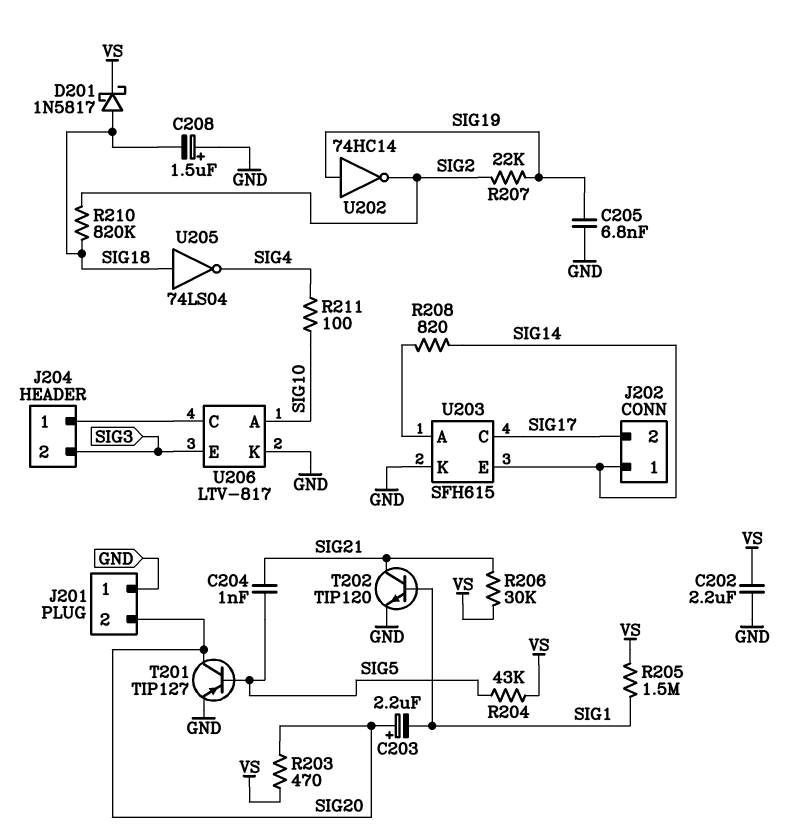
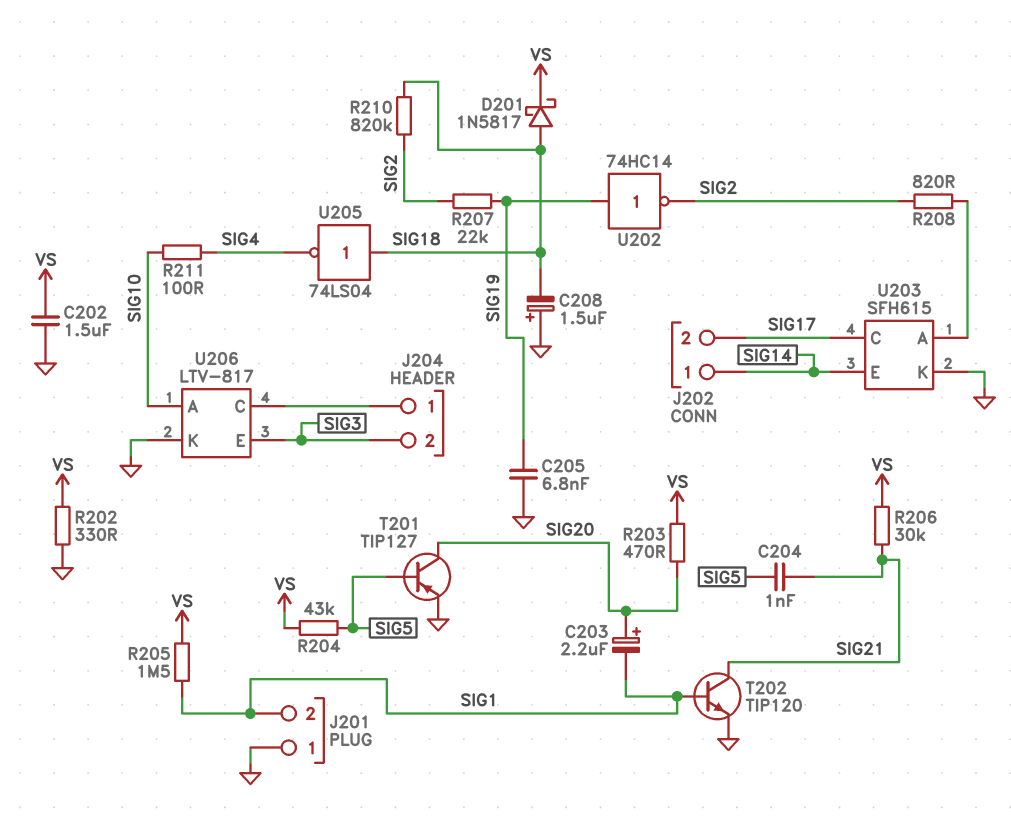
C202: 2.2uF (GND, VS) -> 1.5uF (GND, VS)
J201 pin 2: SIG20 -> SIG1
R202: none -> 330 (GND, VS)
R208: 820 (SIG14, U203/A) -> 820 (SIG2, U203/A)

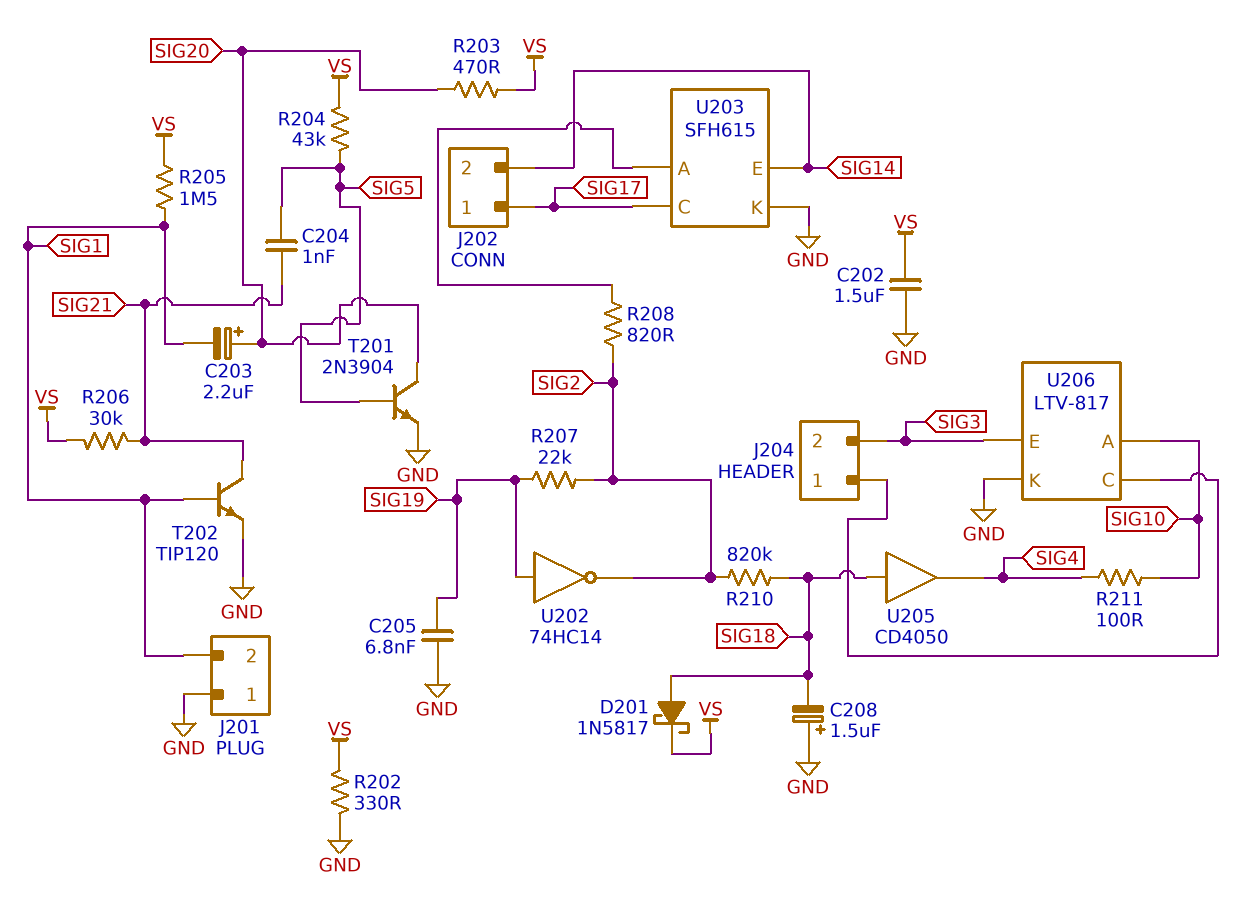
J202 pin 1: SIG14 -> SIG17
J202 pin 2: SIG17 -> SIG14
T201: PNP TIP127 (B SIG5, C SIG20, E GND) -> NPN 2N3904 (B SIG5, C SIG20, E GND)
U205: NOT 74LS04 (in SIG18, out SIG4) -> buffer CD4050 (in SIG18, out SIG4)

